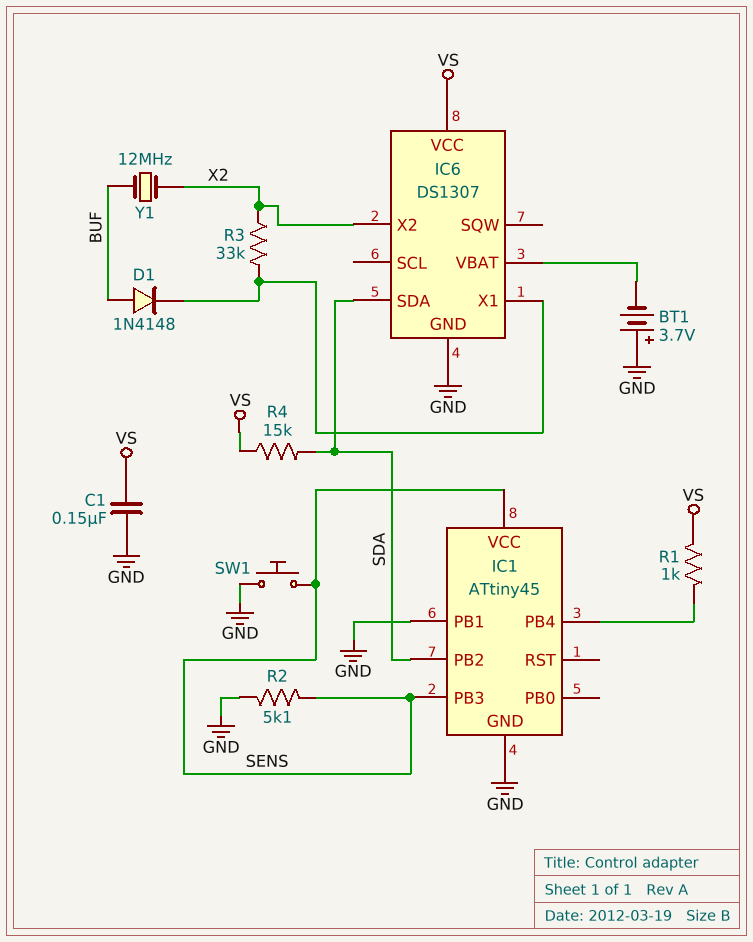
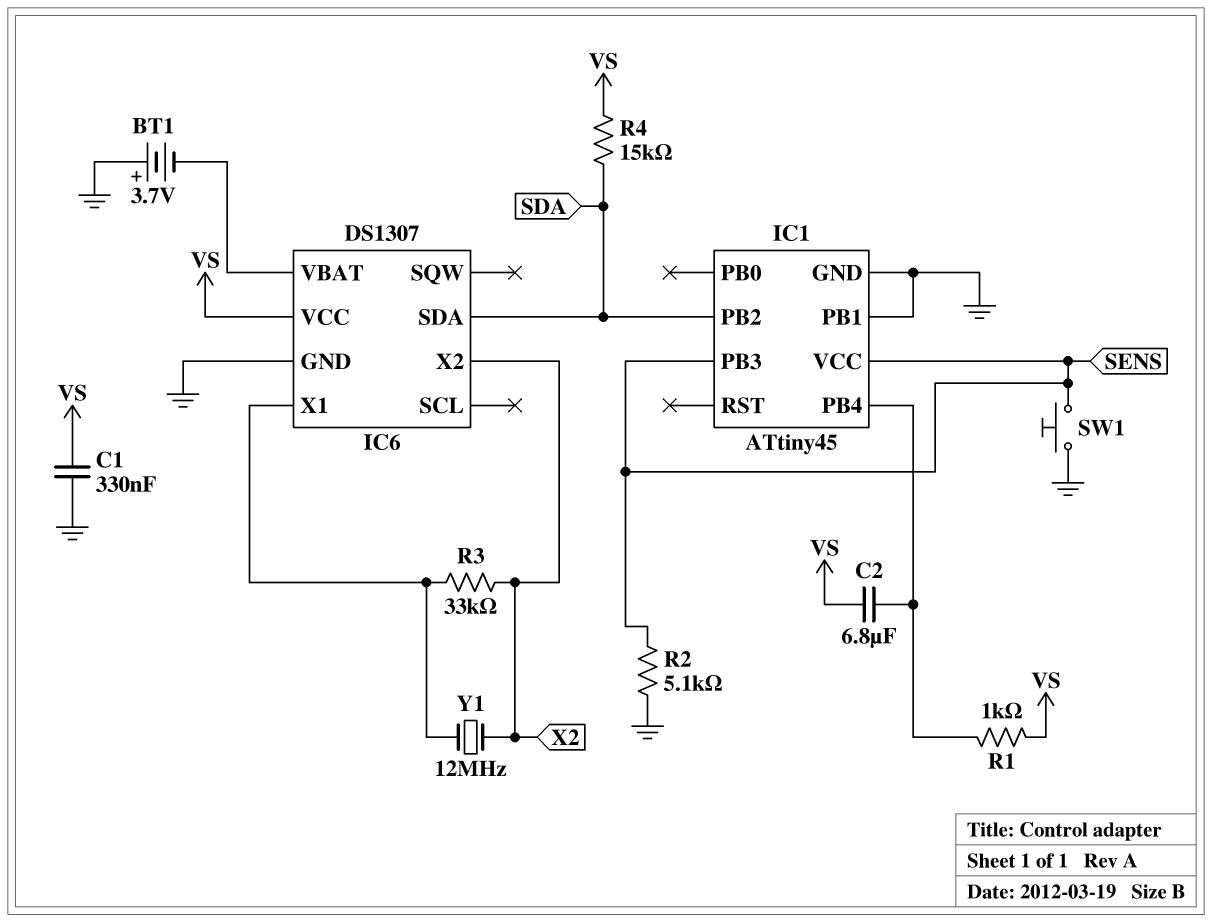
C1: 150nF (GND, VS) -> 330nF (GND, VS)
C2: none -> 6.8uF (IC1/PB4, VS)
D1: diode 1N4148 (A BUF, K IC6/X1) -> none
Y1: 12MHz (BUF, X2) -> 12MHz (IC6/X1, X2)

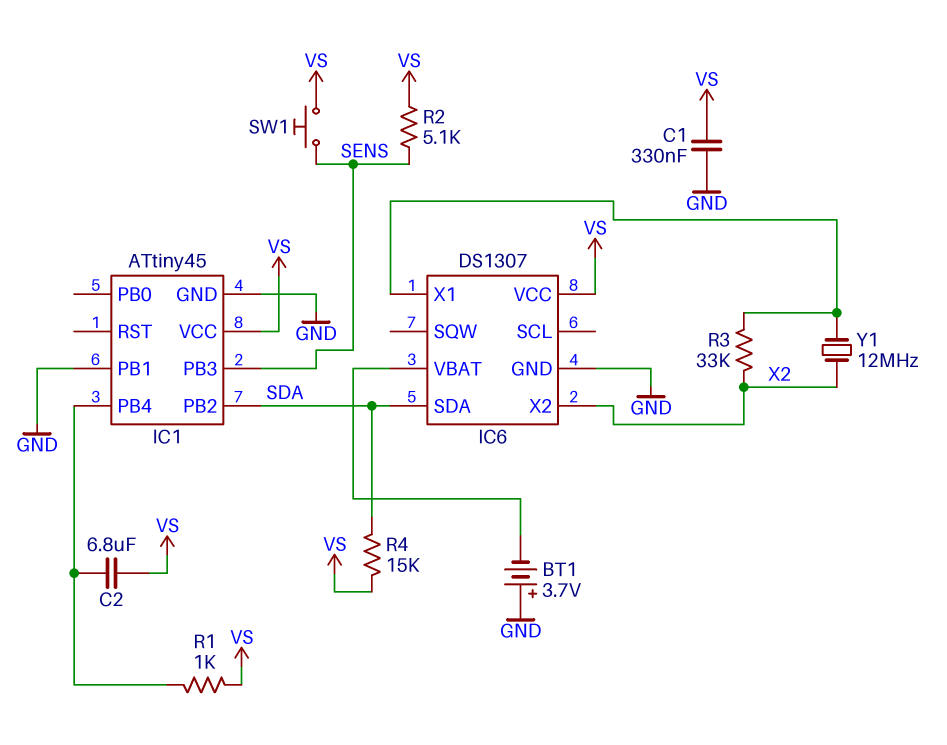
IC1 pin VCC: SENS -> VS
R2: 5.1k (GND, SENS) -> 5.1k (SENS, VS)
SW1: button (GND, SENS) -> button (SENS, VS)

